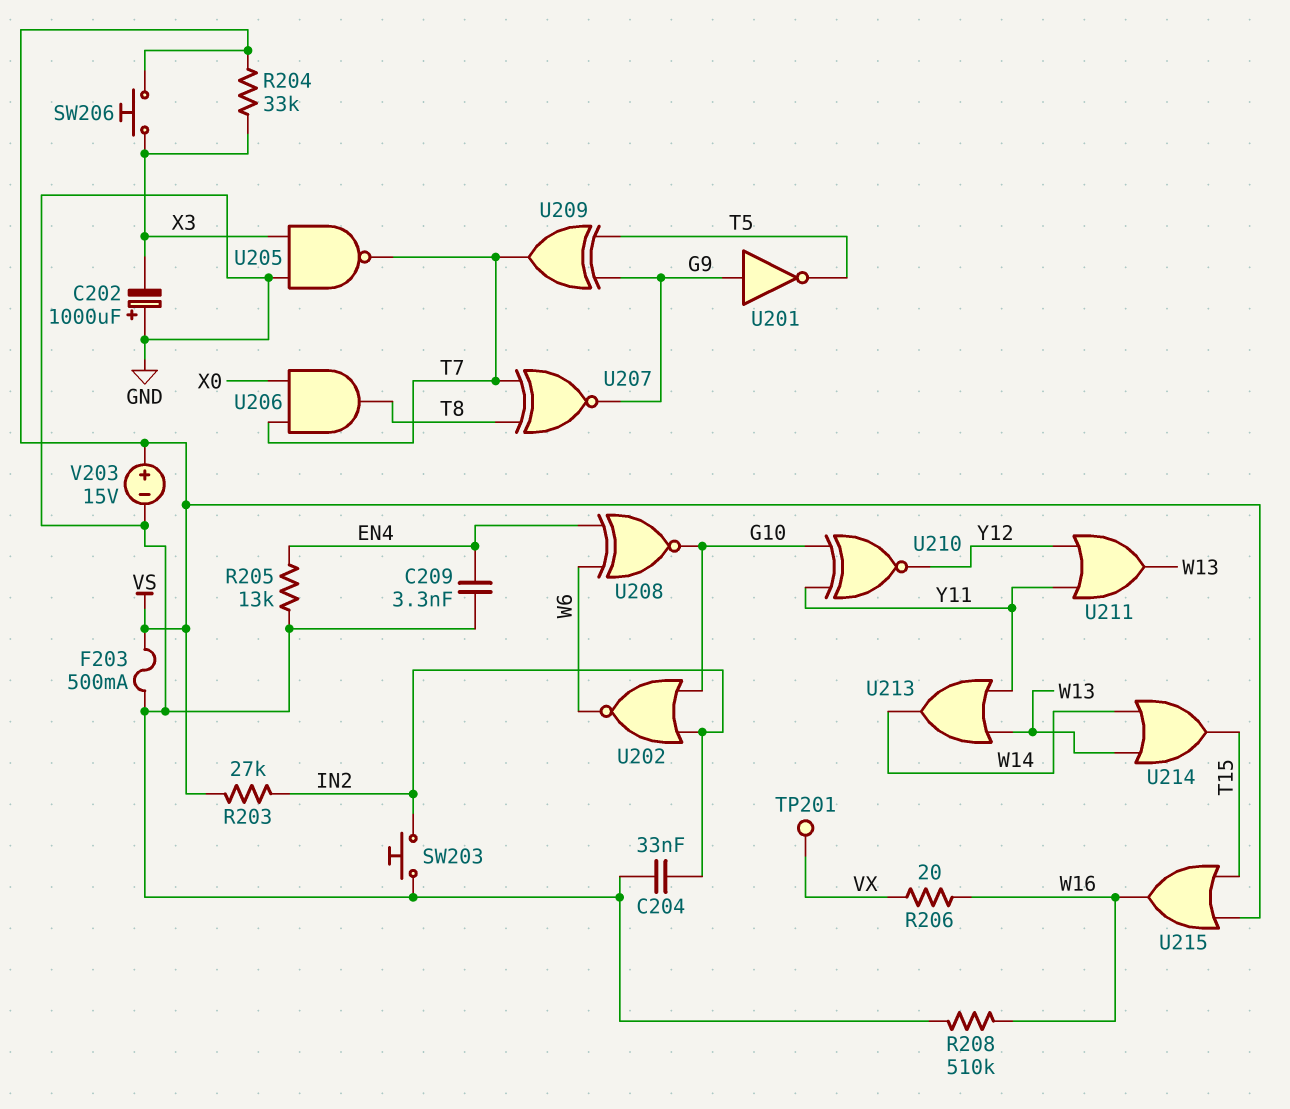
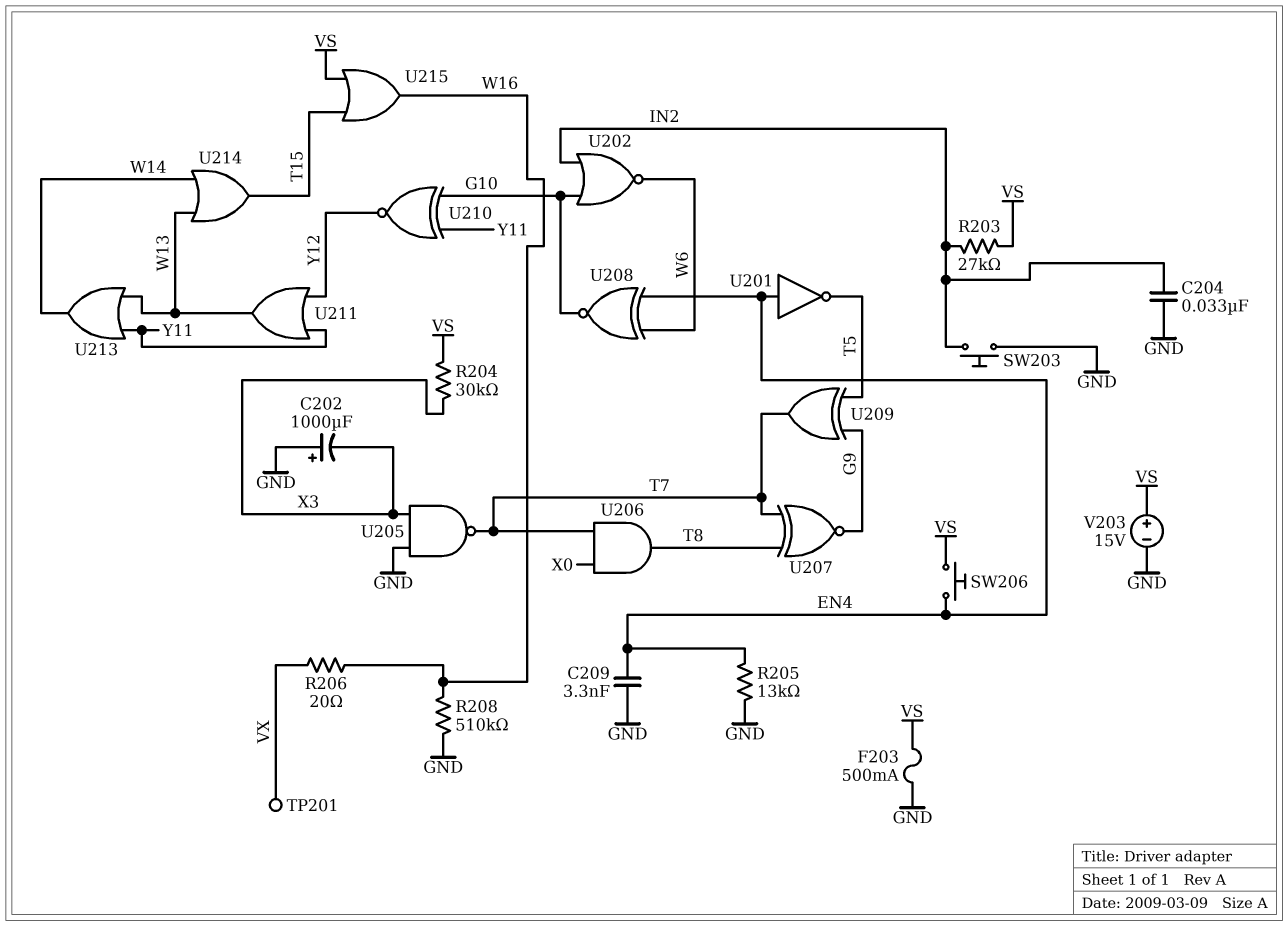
R204: 33k (VS, X3) -> 30k (VS, X3)
SW206: button (VS, X3) -> button (EN4, VS)
U201: NOT (in G9, out T5) -> NOT (in EN4, out T5)

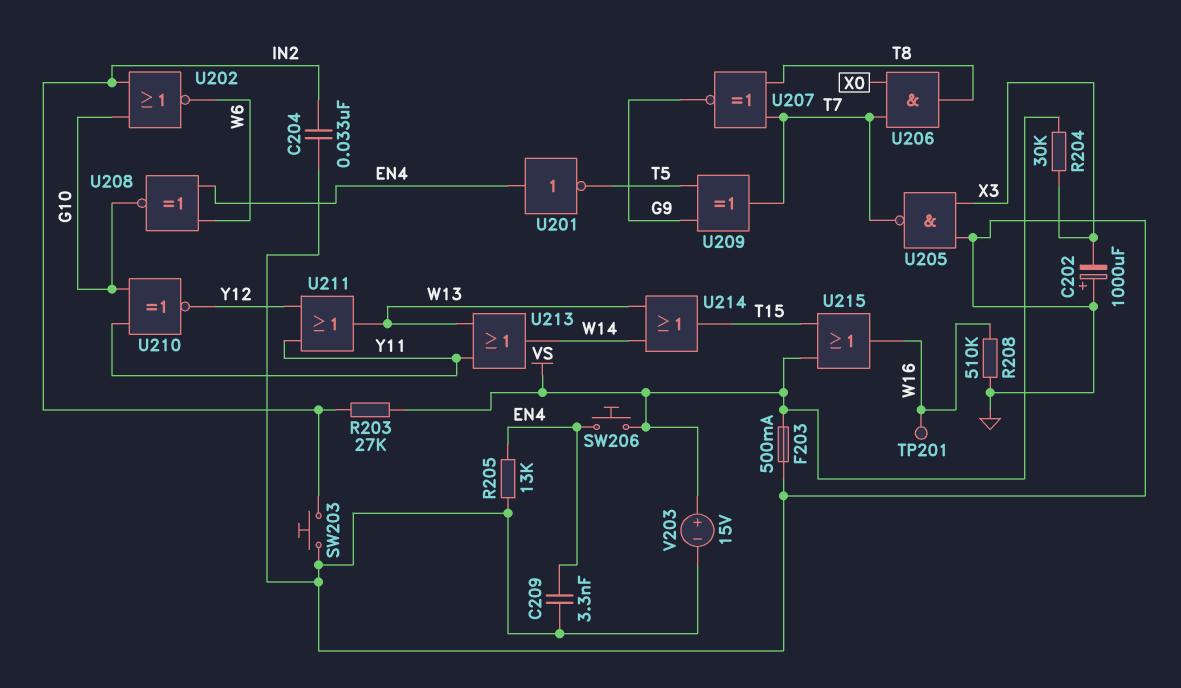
R206: 20 (VX, W16) -> none
TP201: test point (VX) -> test point (W16)

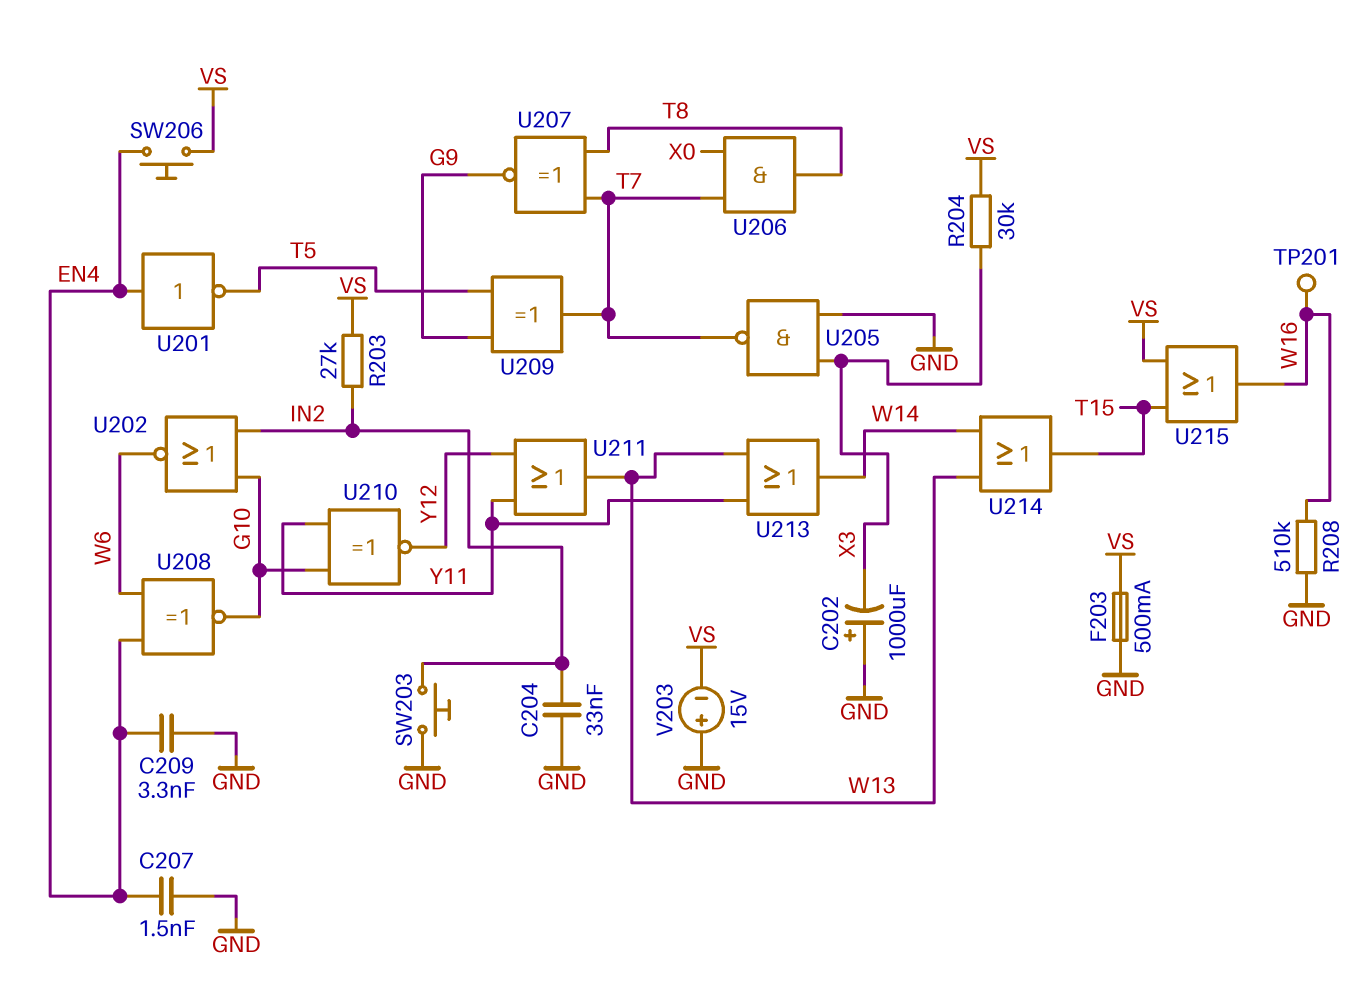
C207: none -> 1.5nF (EN4, GND)
R205: 13k (EN4, GND) -> none
V203: 15V (plus VS, minus GND) -> 15V (plus GND, minus VS)

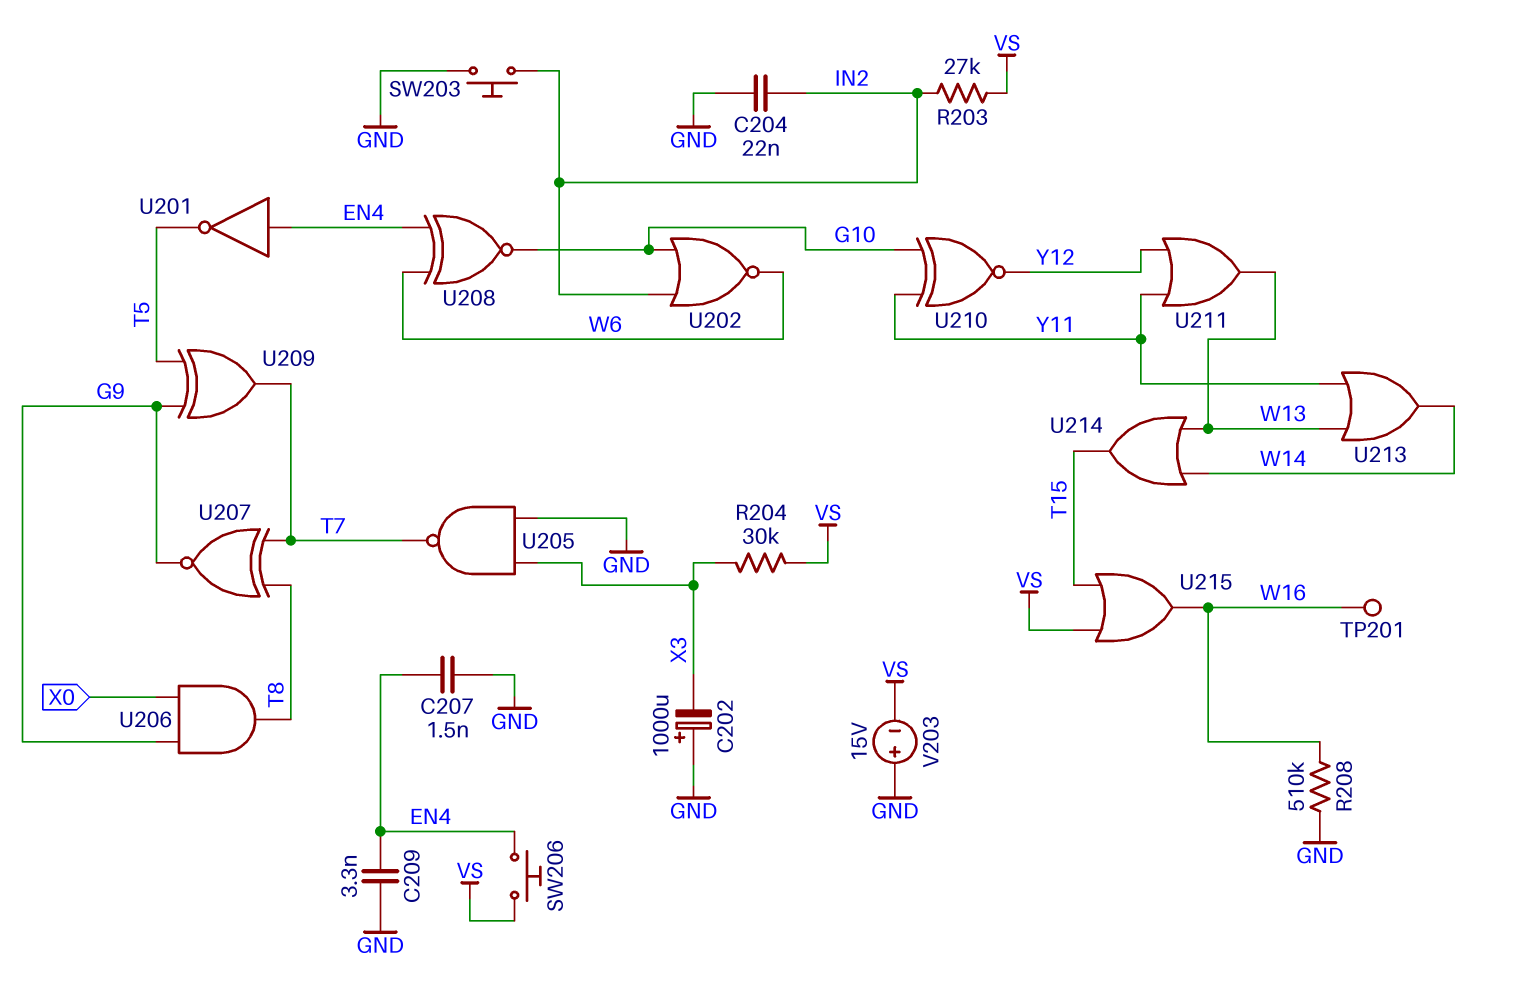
C204: 33nF (GND, IN2) -> 22nF (GND, IN2)
F203: 500mA (GND, VS) -> none
U206: AND (in T7, in X0, out T8) -> AND (in G9, in X0, out T8)

